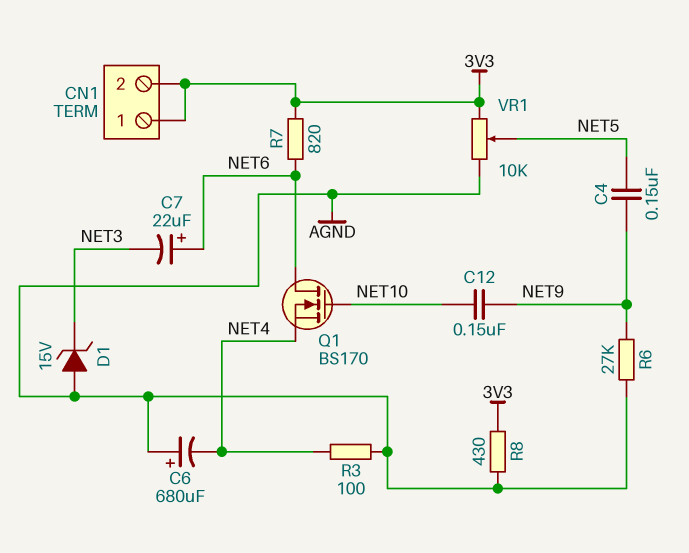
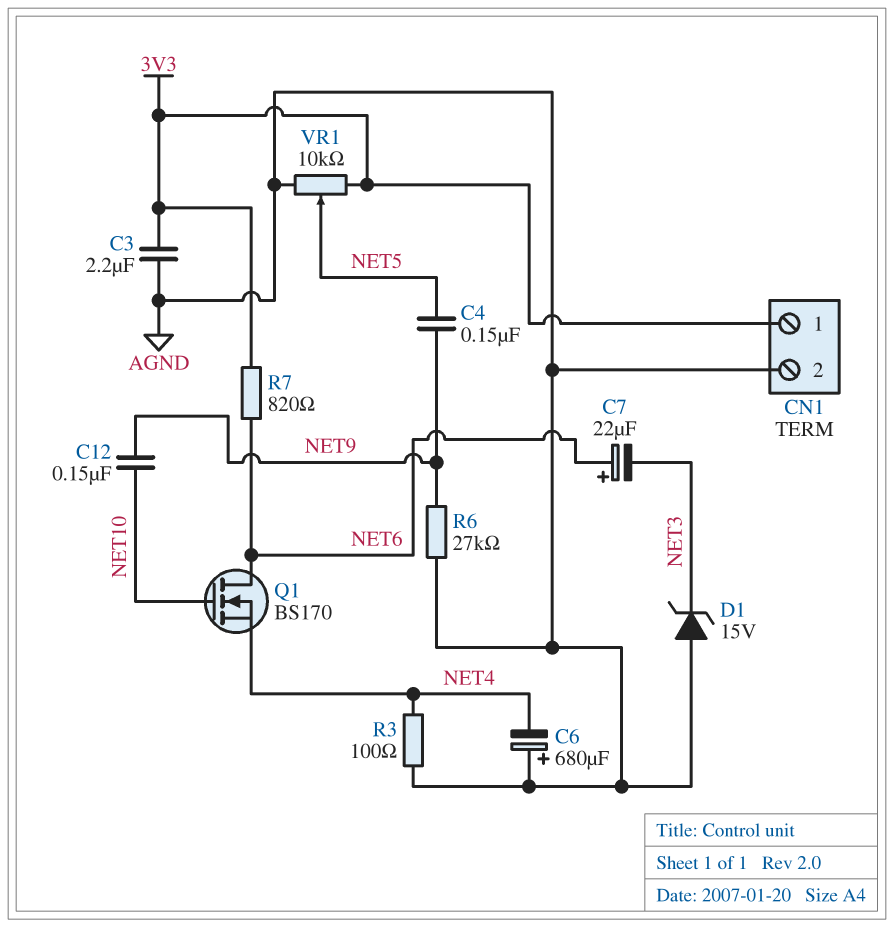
C3: none -> 2.2uF (3V3, AGND)
CN1 pin 2: 3V3 -> AGND
R8: 430 (3V3, AGND) -> none

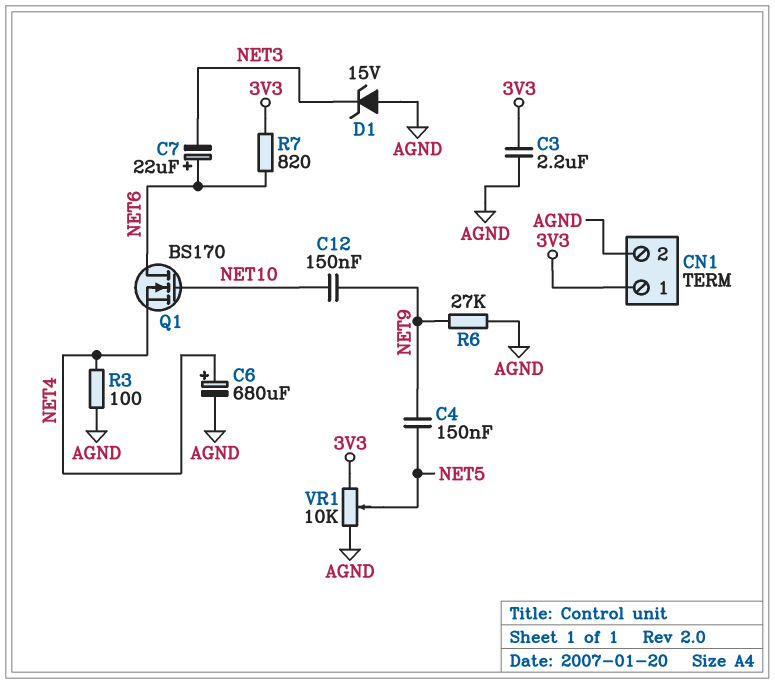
C6: 680uF (plus AGND, minus NET4) -> 680uF (plus NET4, minus AGND)

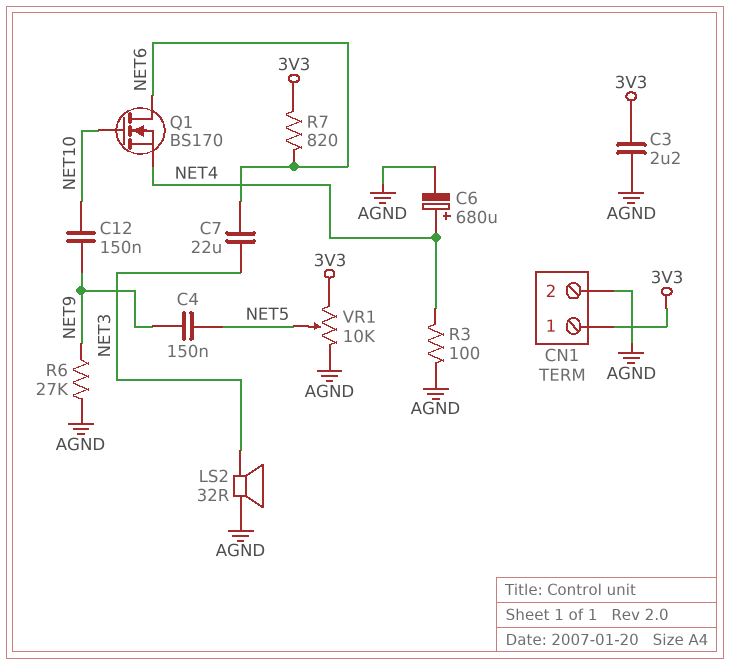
C7: 22uF (plus NET6, minus NET3) -> 22uF (NET3, NET6)
D1: zener 15V (A AGND, K NET3) -> none
LS2: none -> speaker 32R (AGND, NET3)

